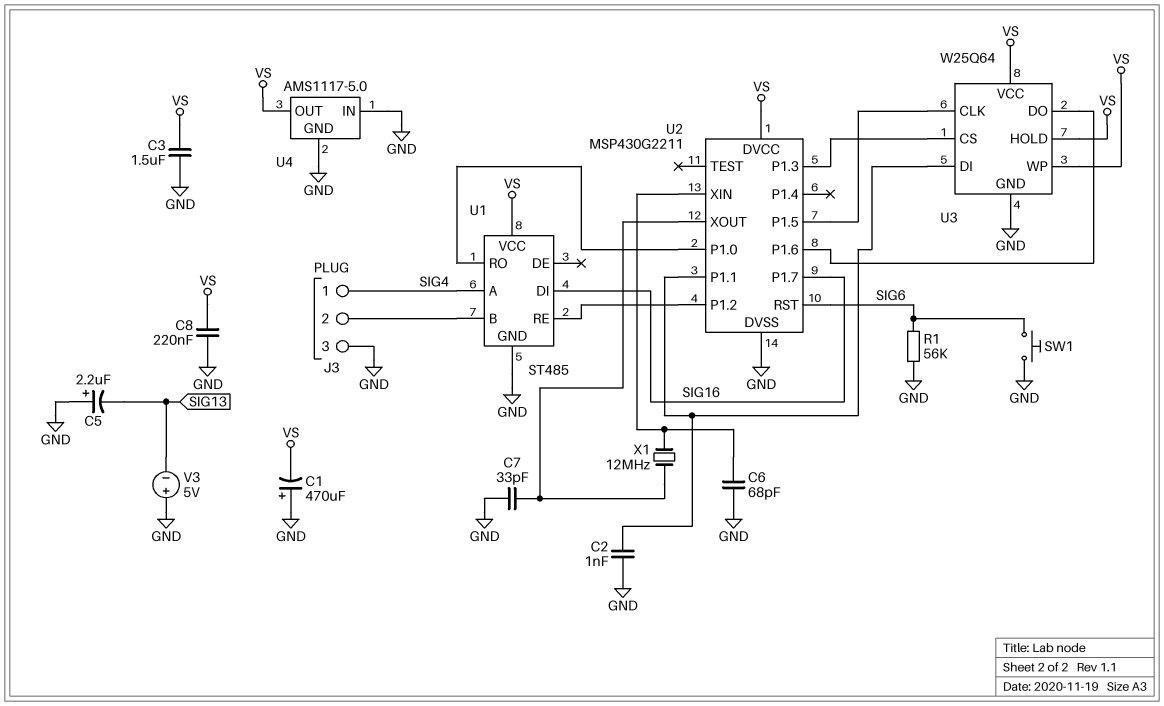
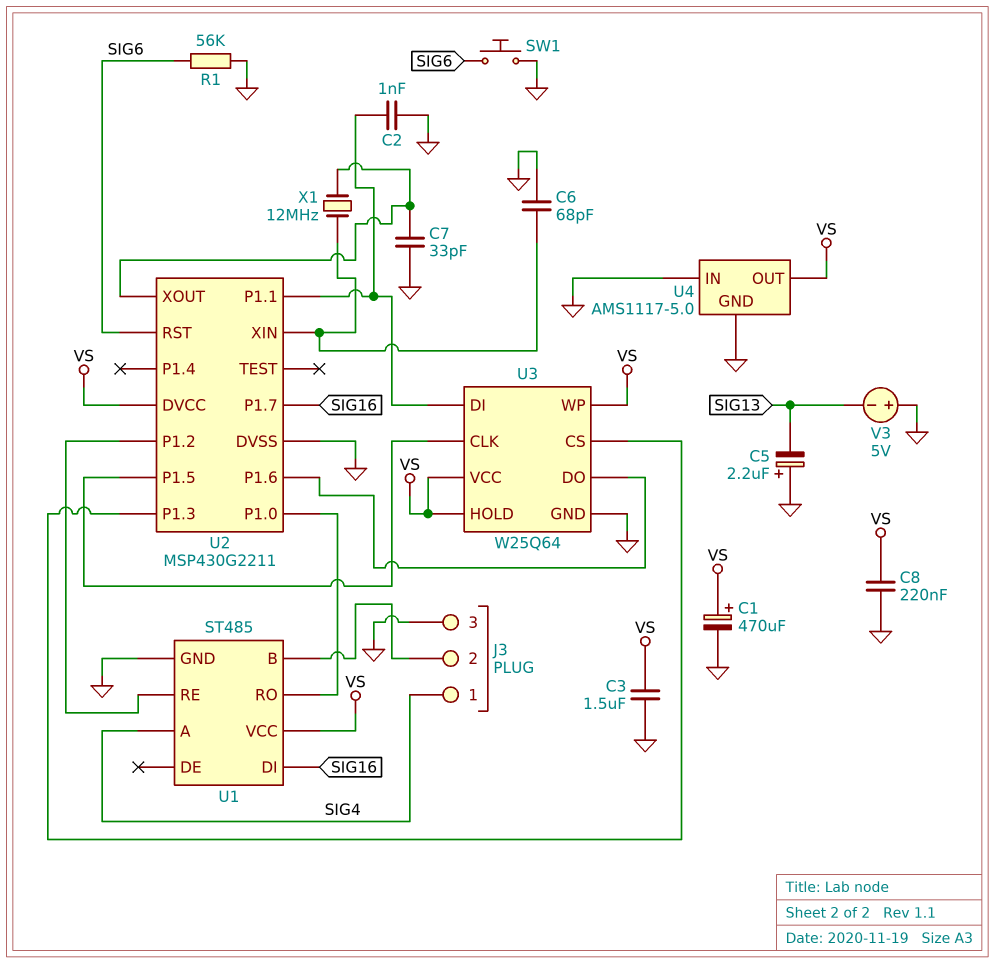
C1: 470uF (plus GND, minus VS) -> 470uF (plus VS, minus GND)

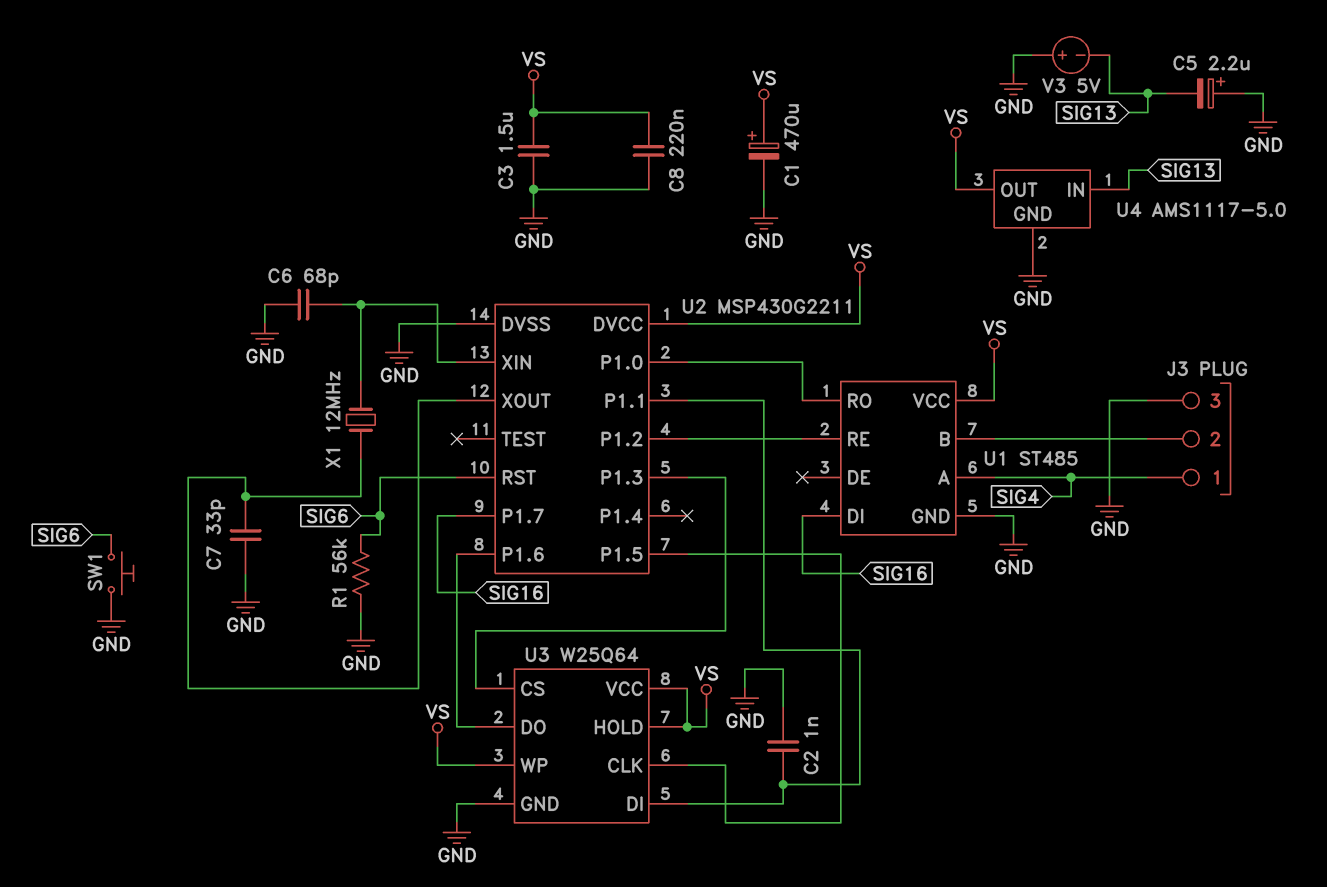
U4 pin IN: GND -> SIG13

